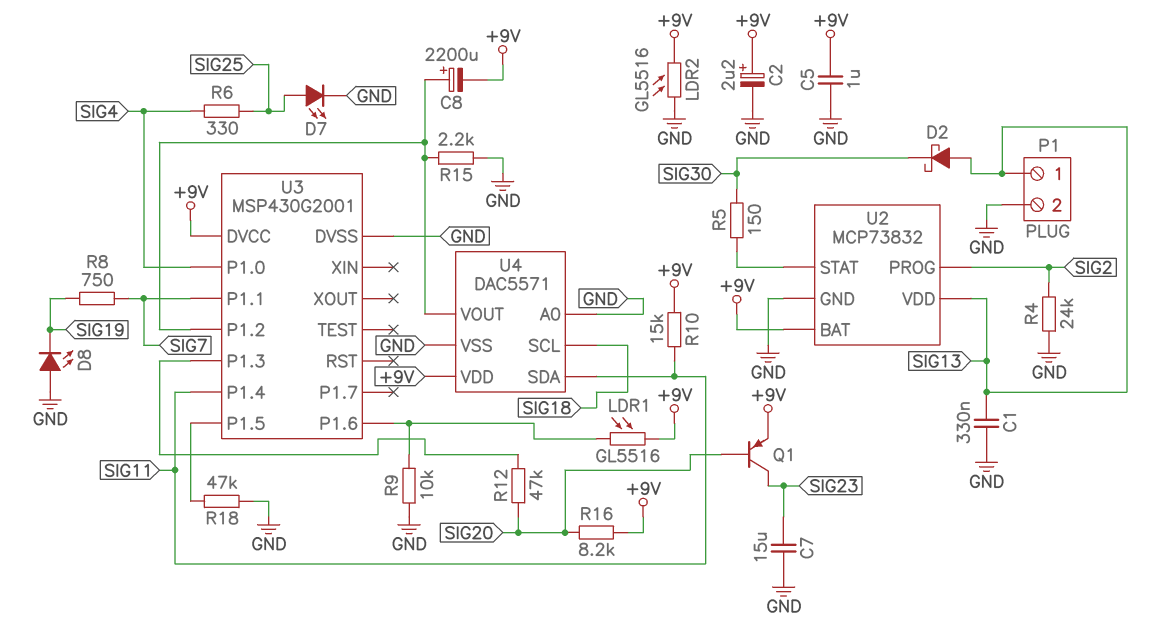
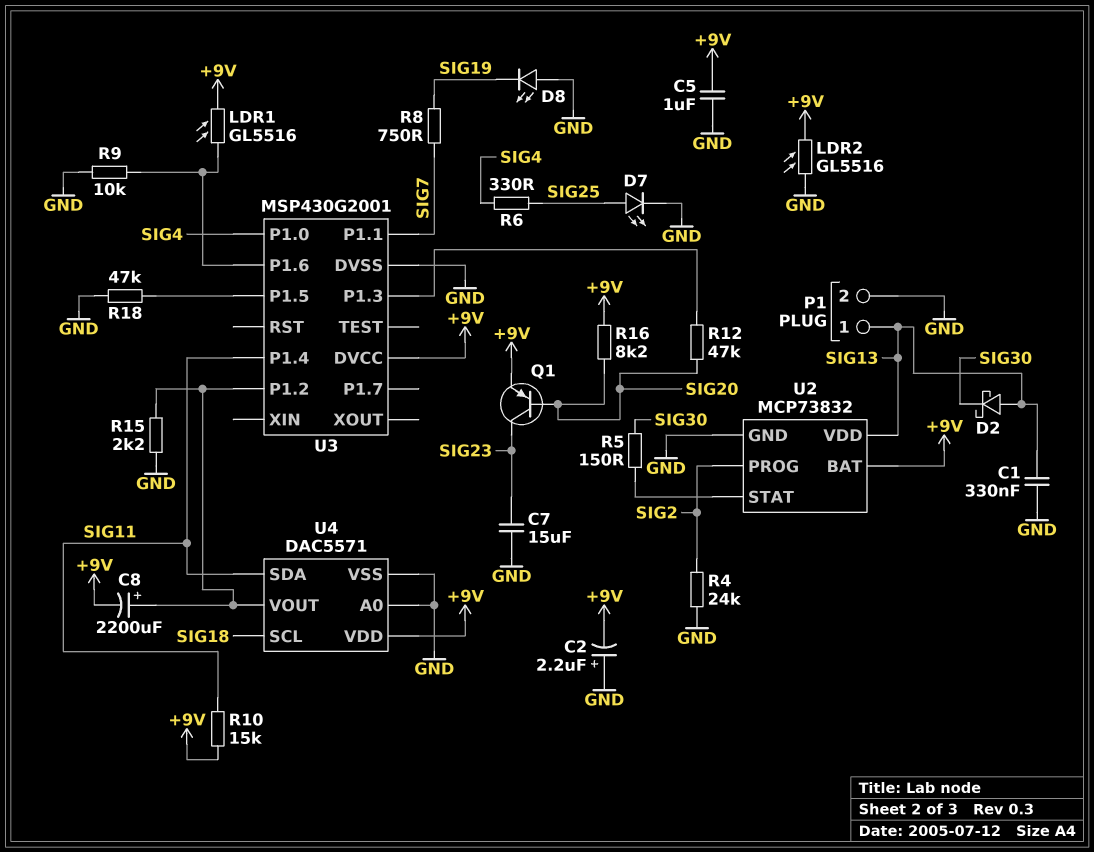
C2: 2.2uF (plus +9V, minus GND) -> 2.2uF (plus GND, minus +9V)

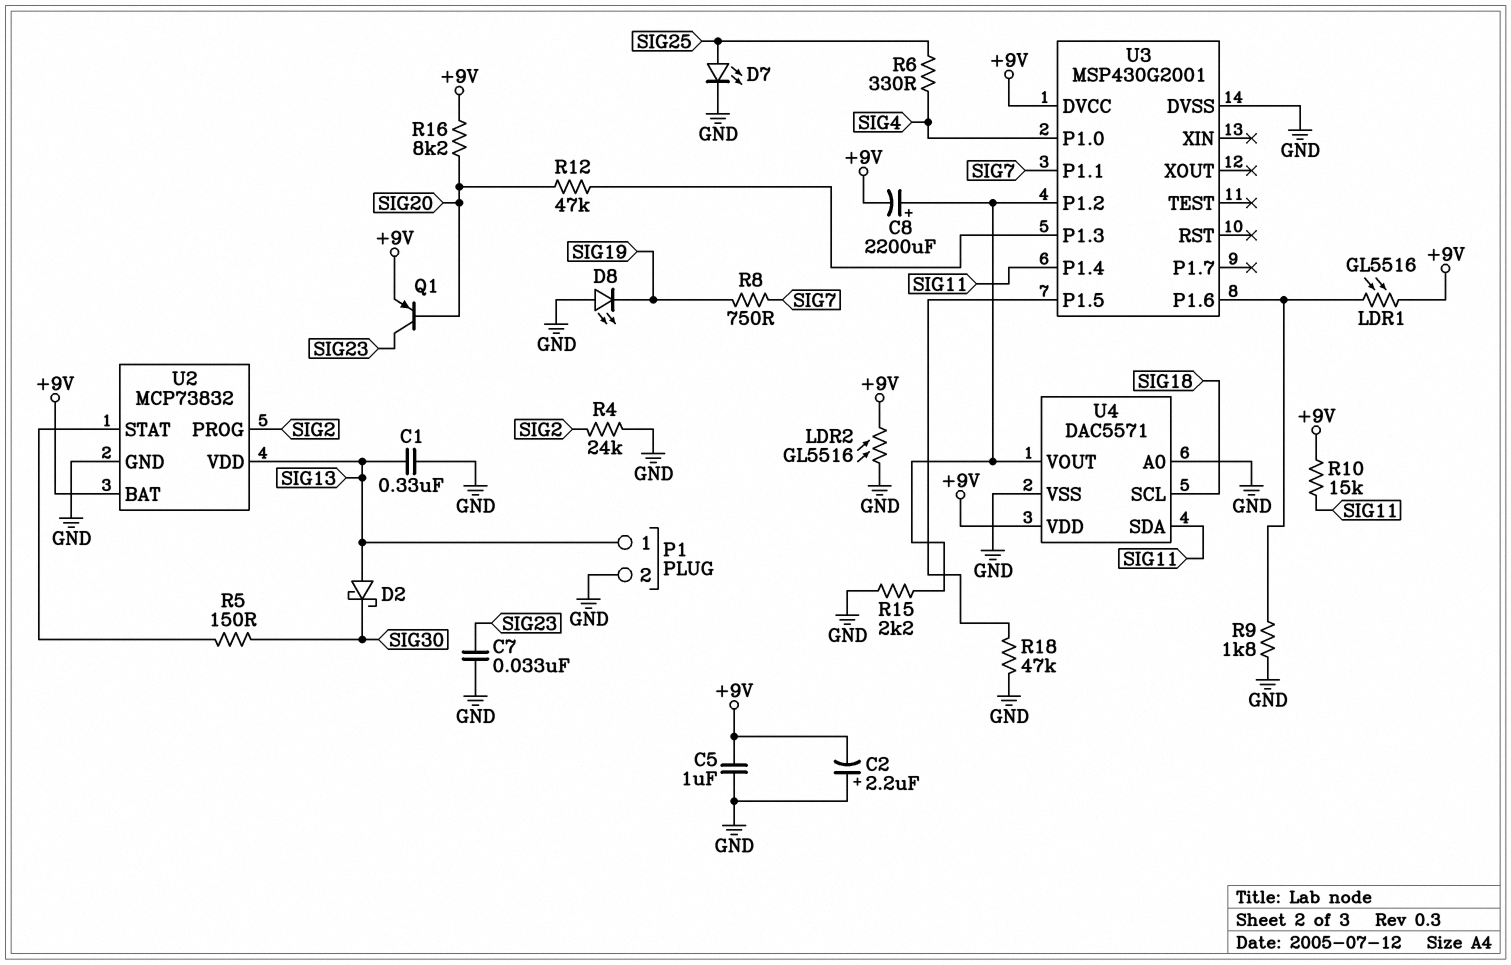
C7: 15uF (GND, SIG23) -> 33nF (GND, SIG23)
R9: 10k (GND, U3/P1.6) -> 1.8k (GND, U3/P1.6)

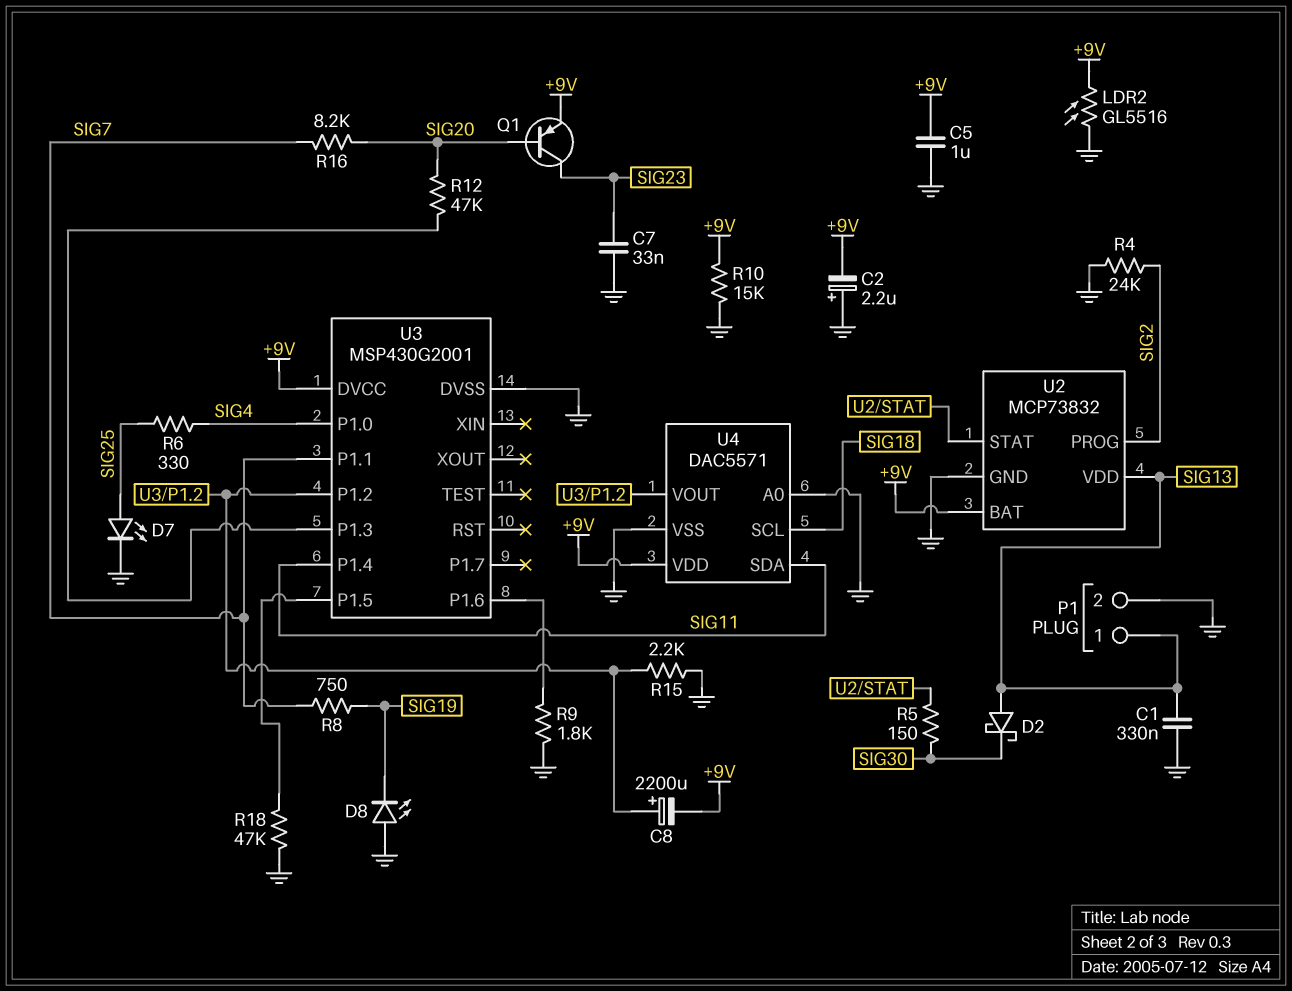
LDR1: GL5516 (+9V, U3/P1.6) -> none
R10: 15k (+9V, SIG11) -> 15k (+9V, GND)
R16: 8.2k (+9V, SIG20) -> 8.2k (SIG7, SIG20)

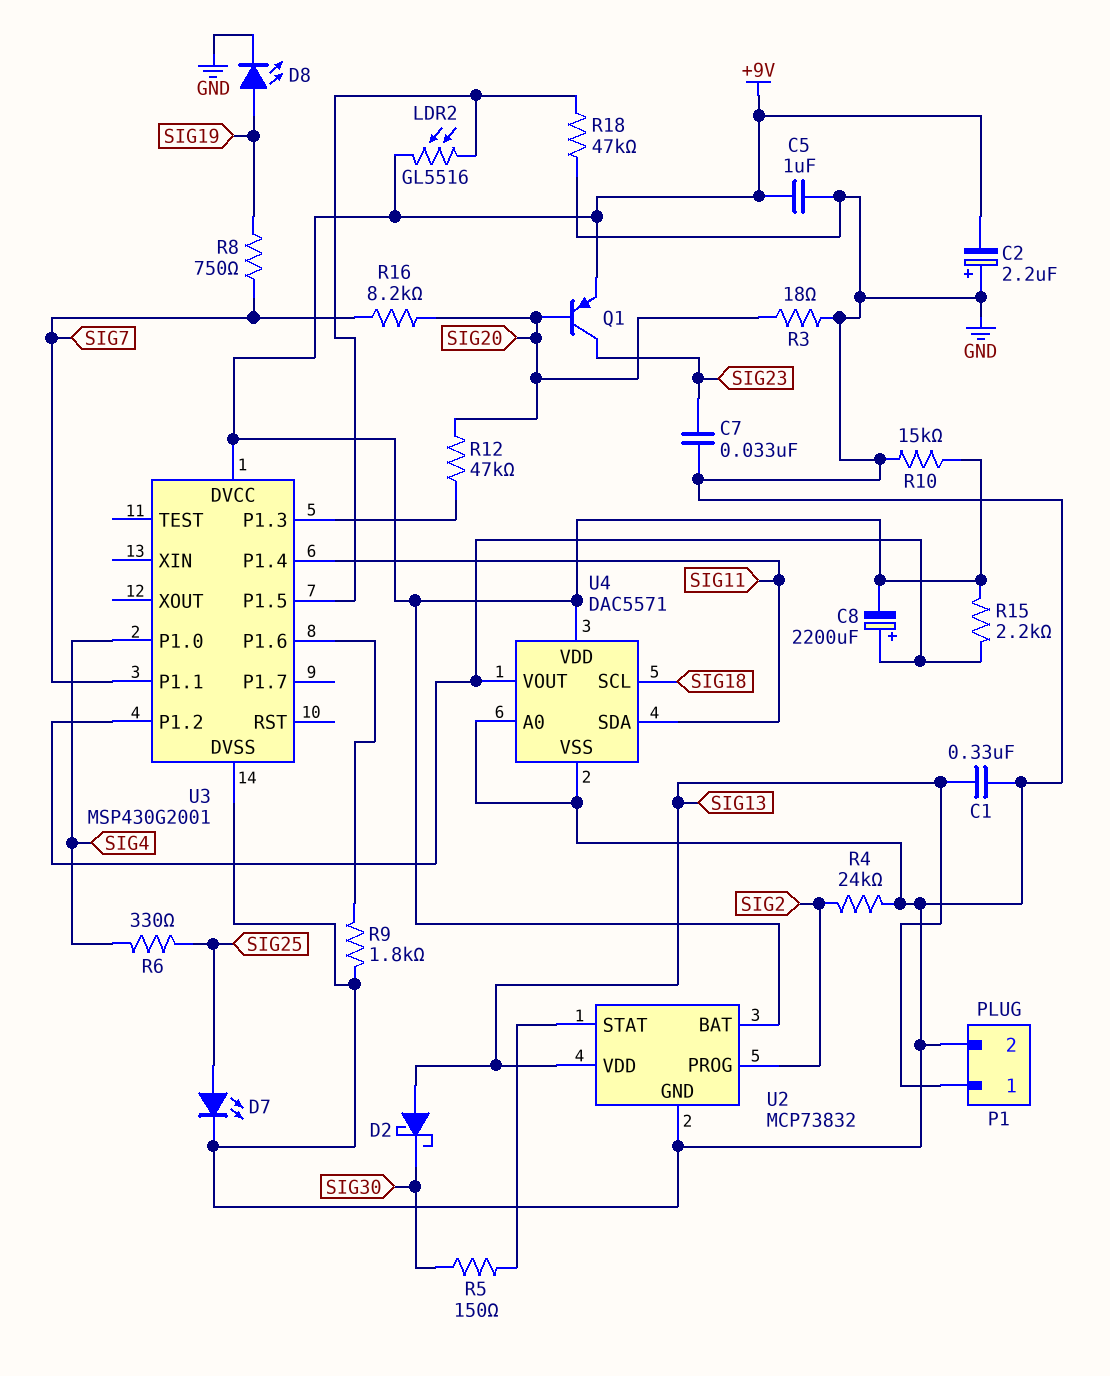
D8: LED (A GND, K SIG19) -> LED (A SIG19, K GND)
LDR2: GL5516 (+9V, GND) -> GL5516 (+9V, U3/P1.5)
R3: none -> 18 (GND, SIG20)
R15: 2.2k (GND, U3/P1.2) -> 2.2k (+9V, U3/P1.2)

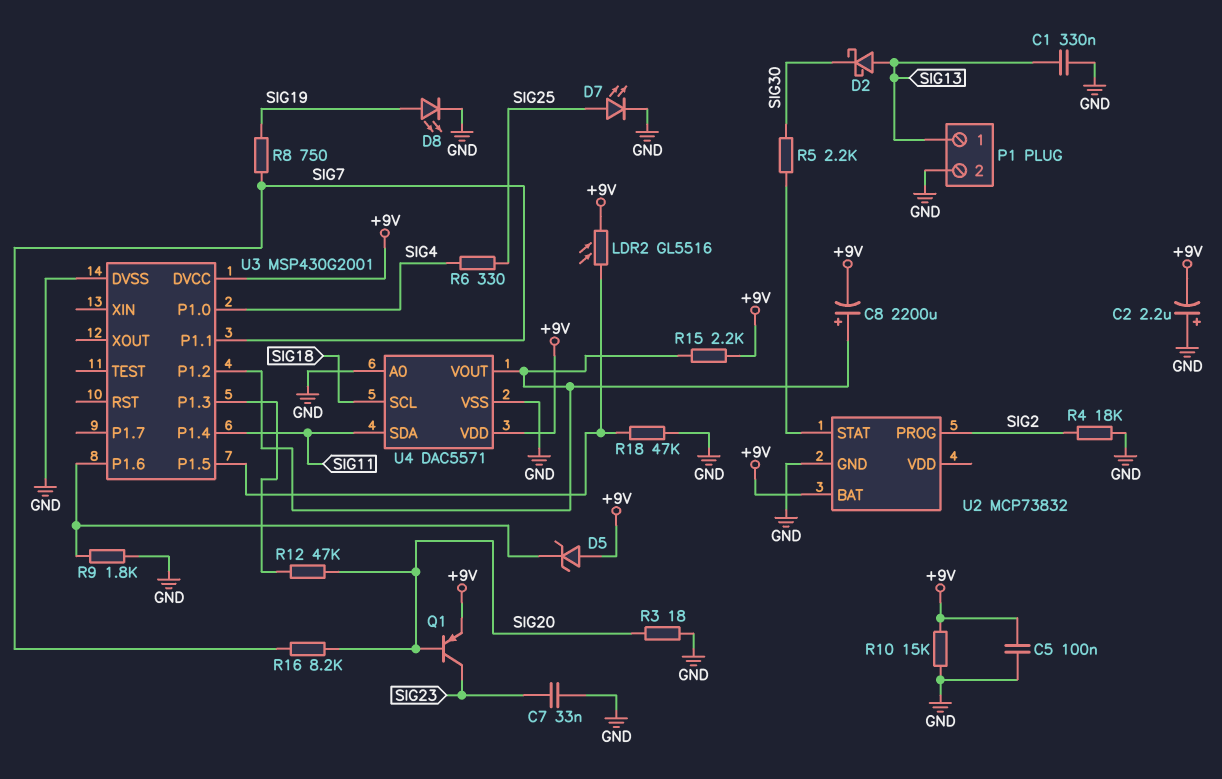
C5: 1uF (+9V, GND) -> 100nF (+9V, GND)
D5: none -> zener (A +9V, K U3/P1.6)
R4: 24k (GND, SIG2) -> 18k (GND, SIG2)
R5: 150 (SIG30, U2/STAT) -> 2.2k (SIG30, U2/STAT)
U2 pin VDD: SIG13 -> none

